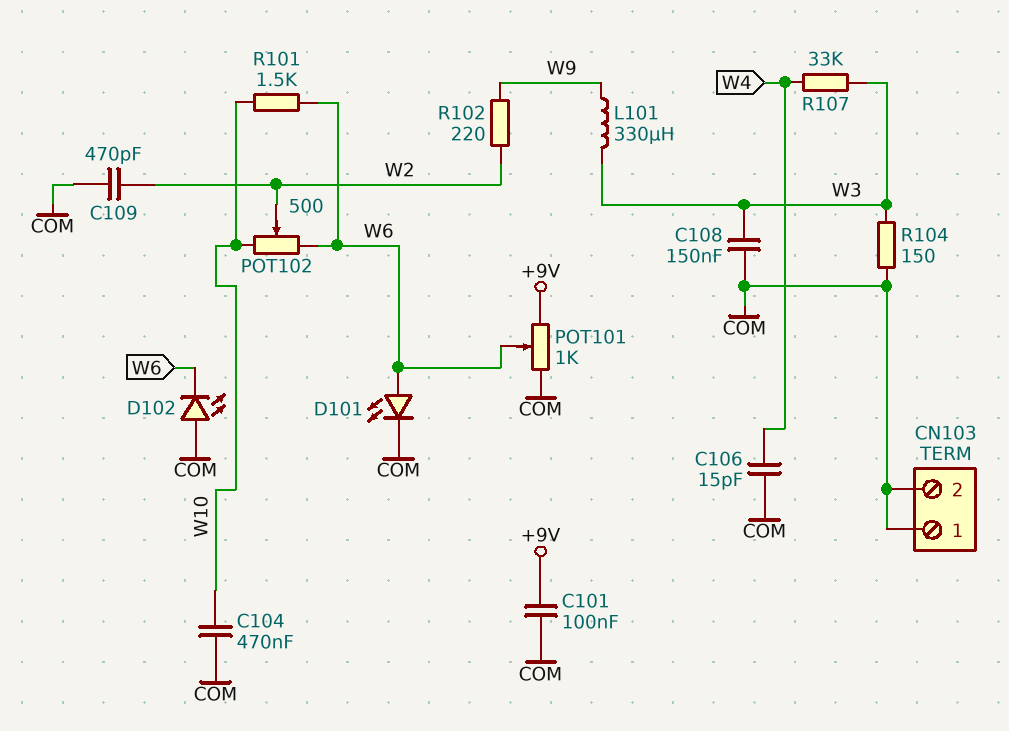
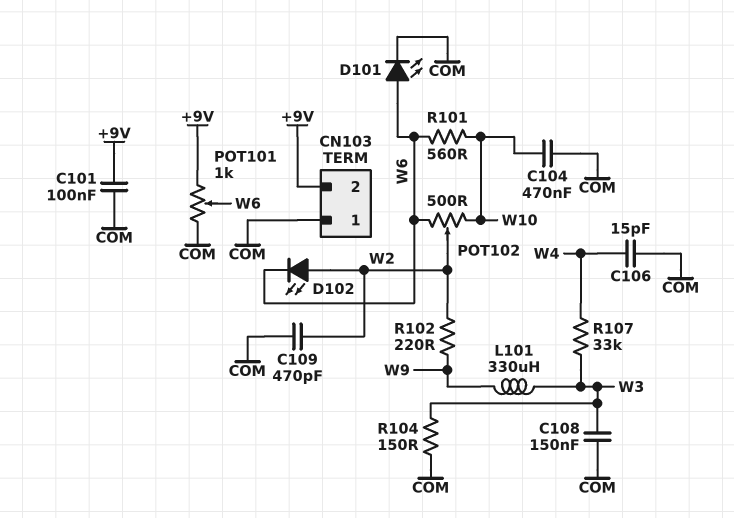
CN103 pin 2: COM -> +9V
D102: LED (A COM, K W6) -> LED (A W2, K W6)
R101: 1.5k (W6, W10) -> 560 (W6, W10)

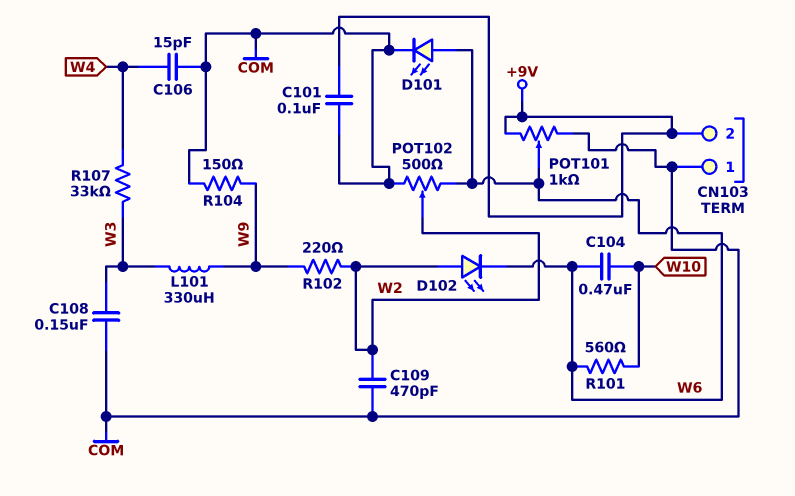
C104: 470nF (COM, W10) -> 470nF (W6, W10)
POT102: 500 (W6, W10, wiper W2) -> 500 (COM, W6, wiper W2)
R104: 150 (COM, W3) -> 150 (COM, W9)

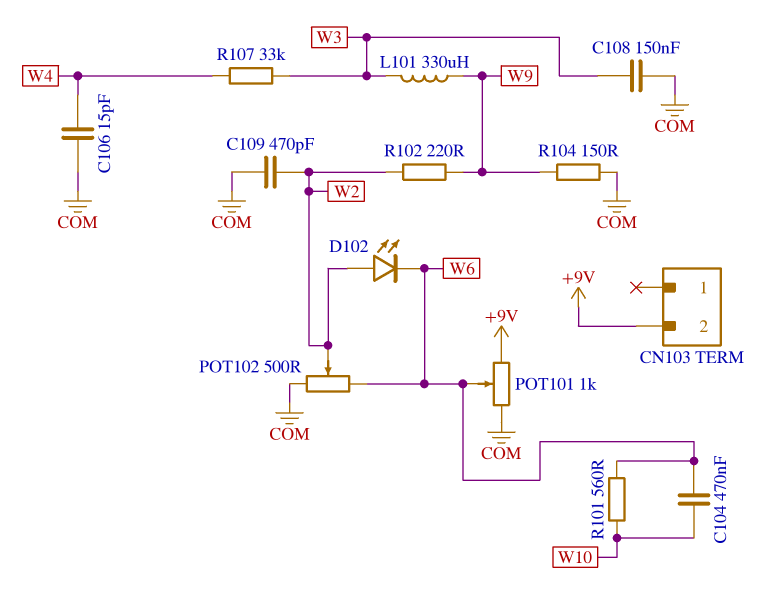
C101: 100nF (+9V, COM) -> none
CN103 pin 1: COM -> none
D101: LED (A W6, K COM) -> none

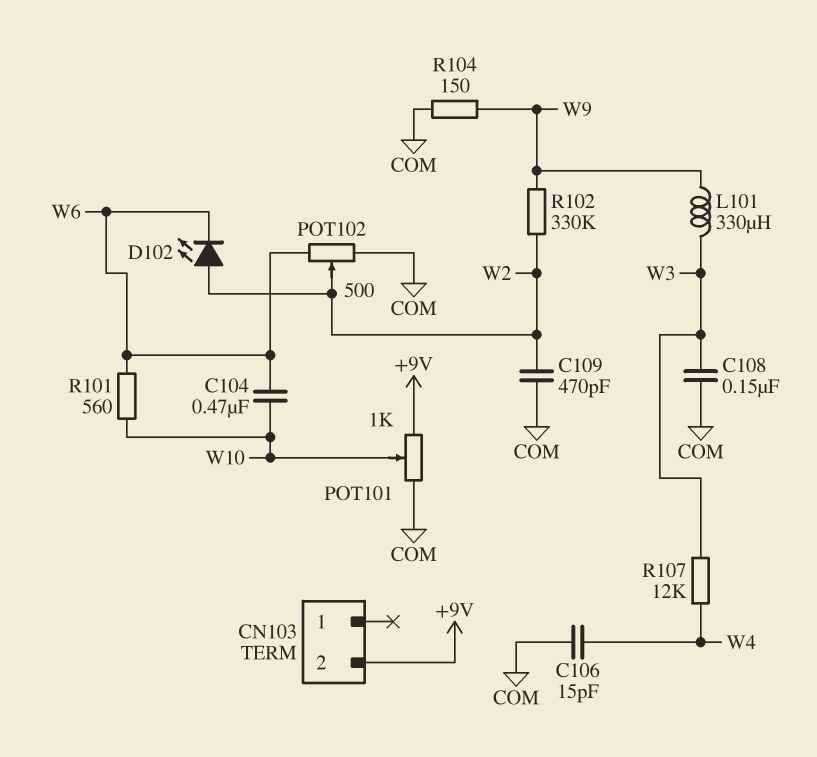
POT101: 1k (+9V, COM, wiper W6) -> 1k (+9V, COM, wiper W10)
R102: 220 (W2, W9) -> 330k (W2, W9)
R107: 33k (W3, W4) -> 12k (W3, W4)

